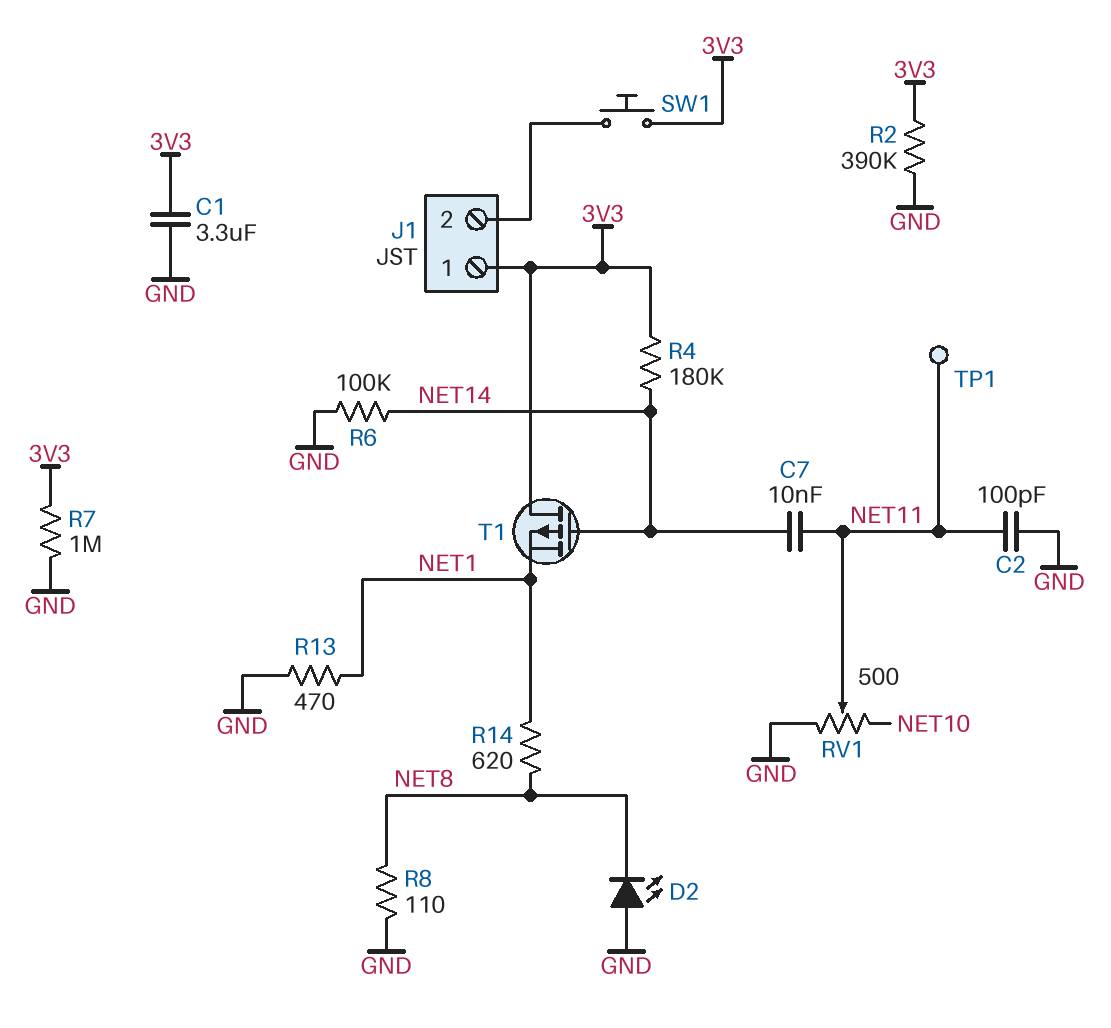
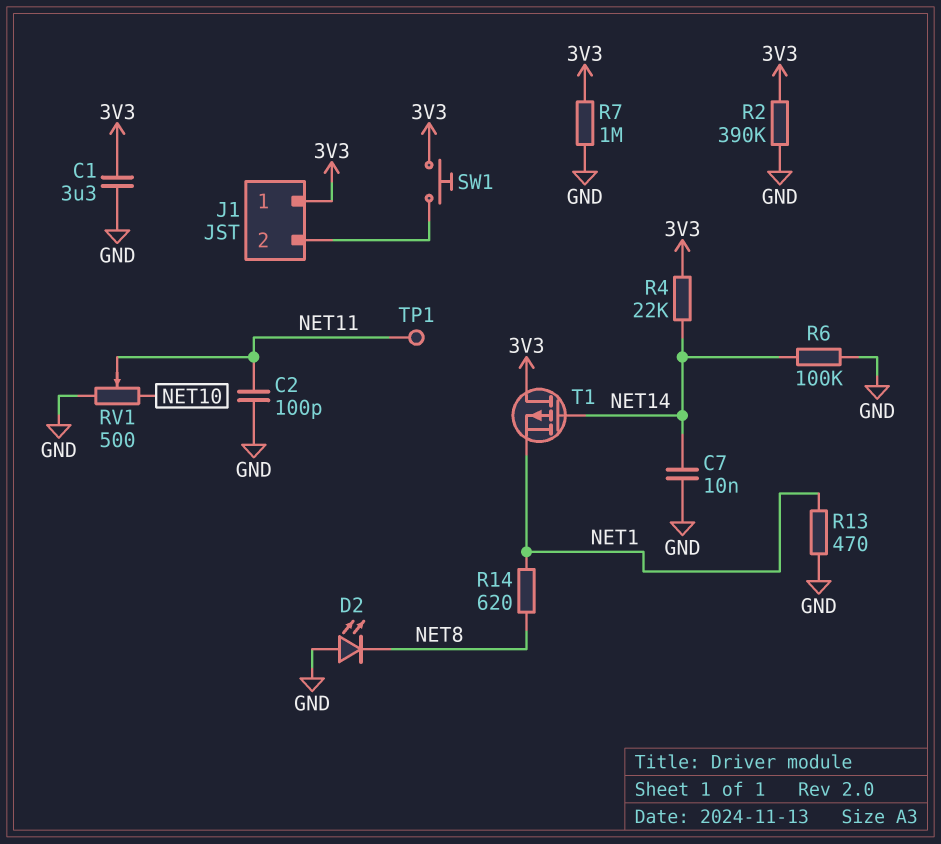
C7: 10nF (NET11, NET14) -> 10nF (GND, NET14)
R4: 180k (3V3, NET14) -> 22k (3V3, NET14)
R8: 110 (GND, NET8) -> none

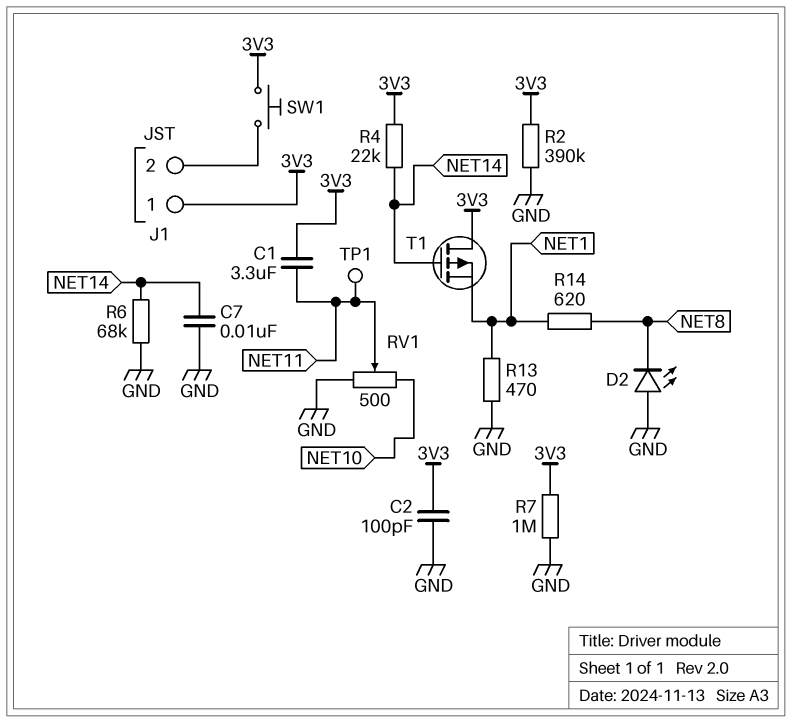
C1: 3.3uF (3V3, GND) -> 3.3uF (3V3, NET11)
C2: 100pF (GND, NET11) -> 100pF (3V3, GND)
R6: 100k (GND, NET14) -> 68k (GND, NET14)

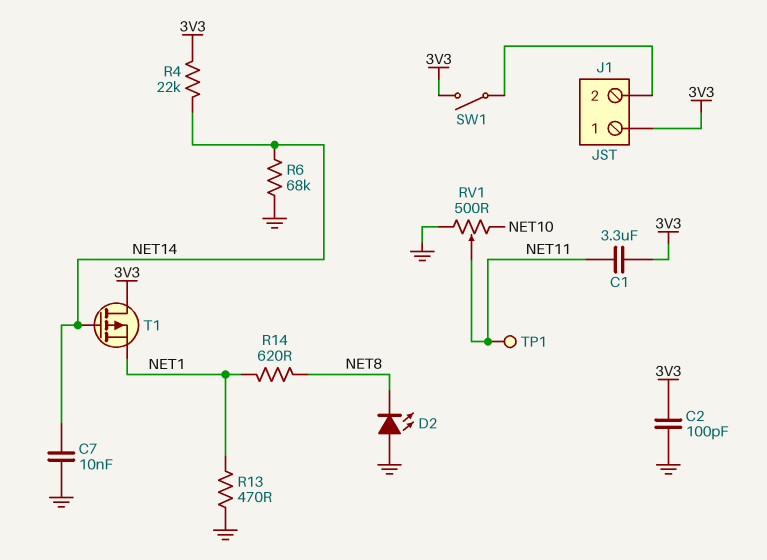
R2: 390k (3V3, GND) -> none
R7: 1M (3V3, GND) -> none
SW1: button (3V3, J1/2) -> switch (3V3, J1/2)

